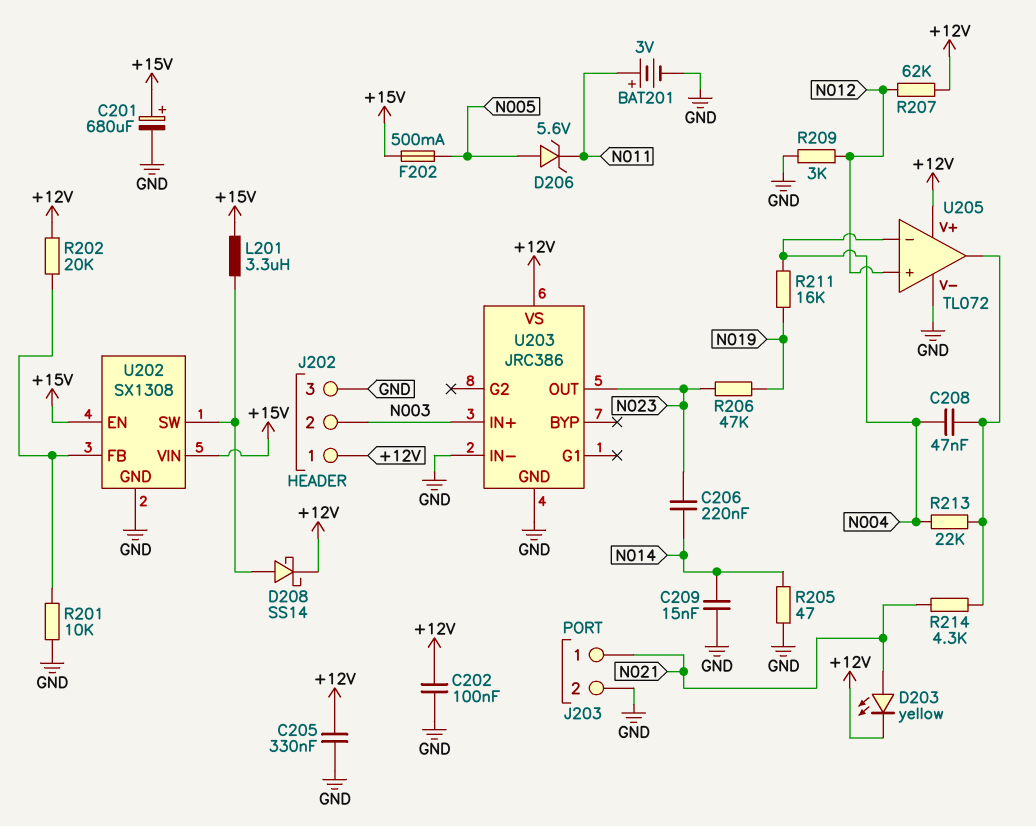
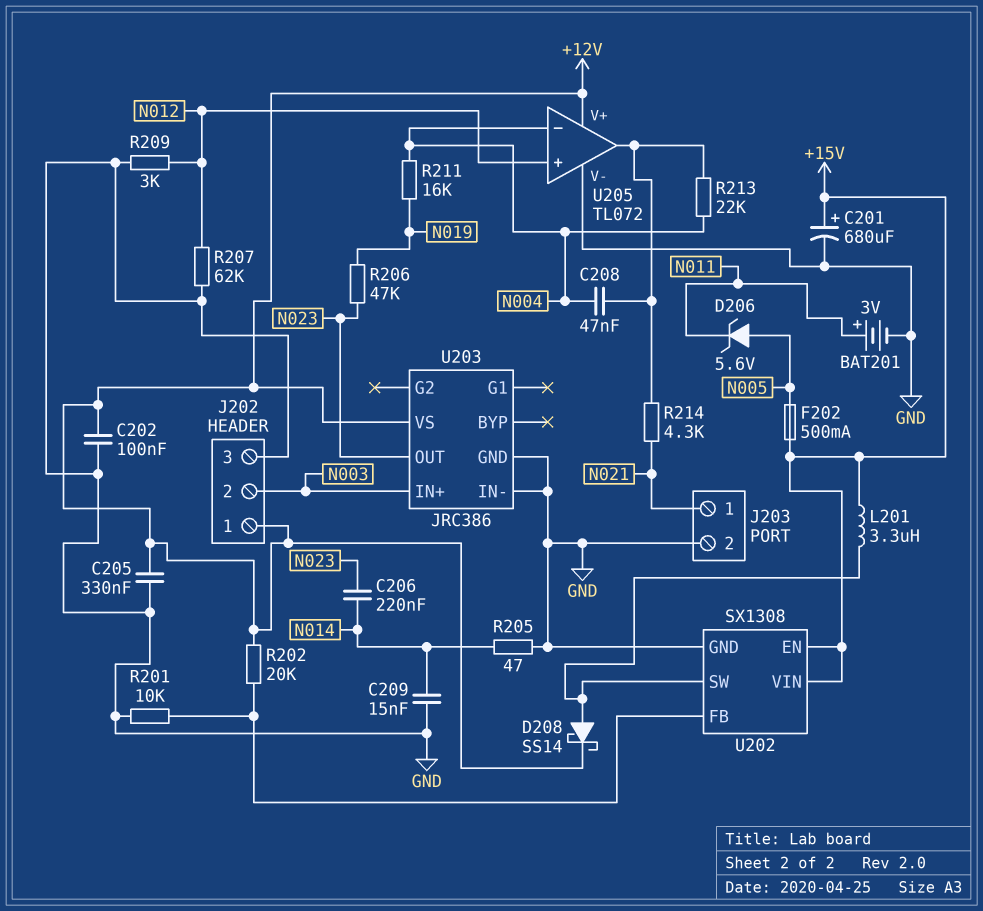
D203: LED yellow (A N021, K +12V) -> none
R207: 62k (+12V, N012) -> 62k (GND, N012)

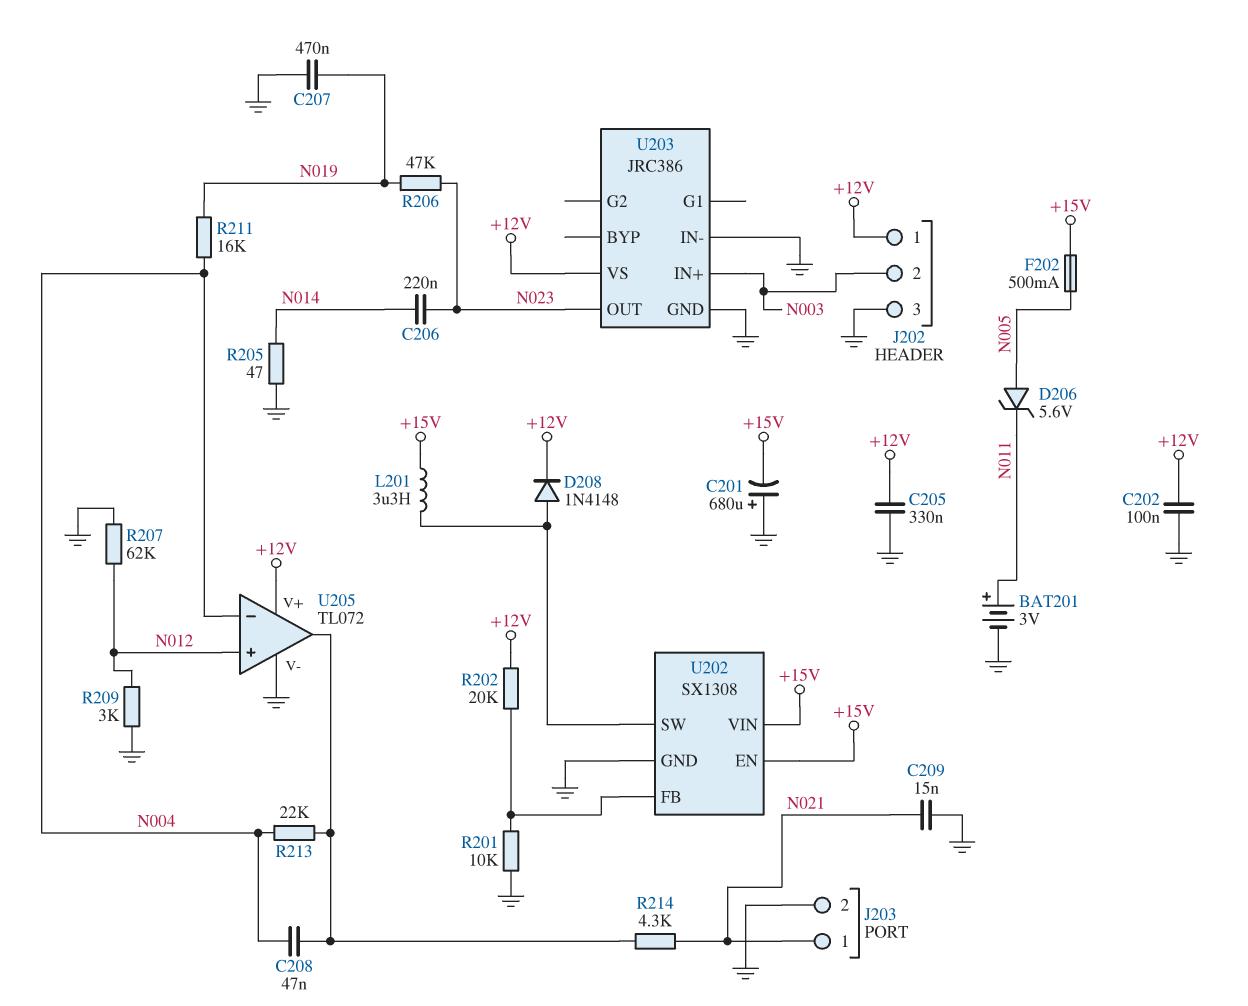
C201: 680uF (plus +15V, minus GND) -> 680uF (plus GND, minus +15V)
C207: none -> 470nF (GND, N019)
C209: 15nF (GND, N014) -> 15nF (GND, N021)
D208: schottky SS14 (A U202/SW, K +12V) -> diode 1N4148 (A U202/SW, K +12V)

